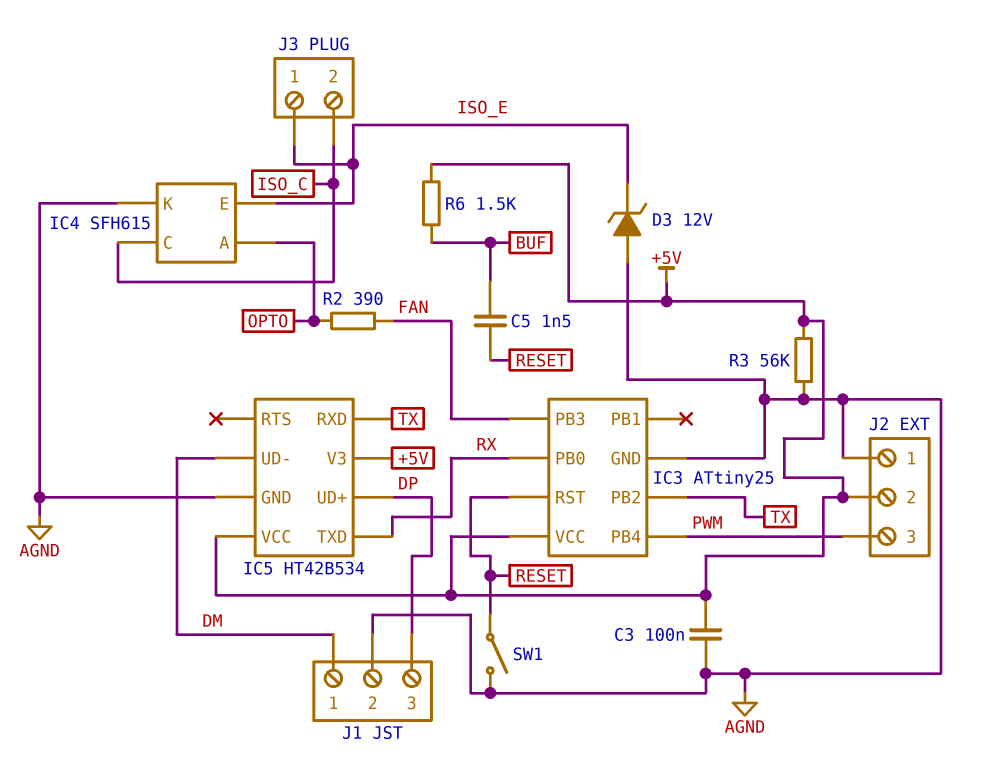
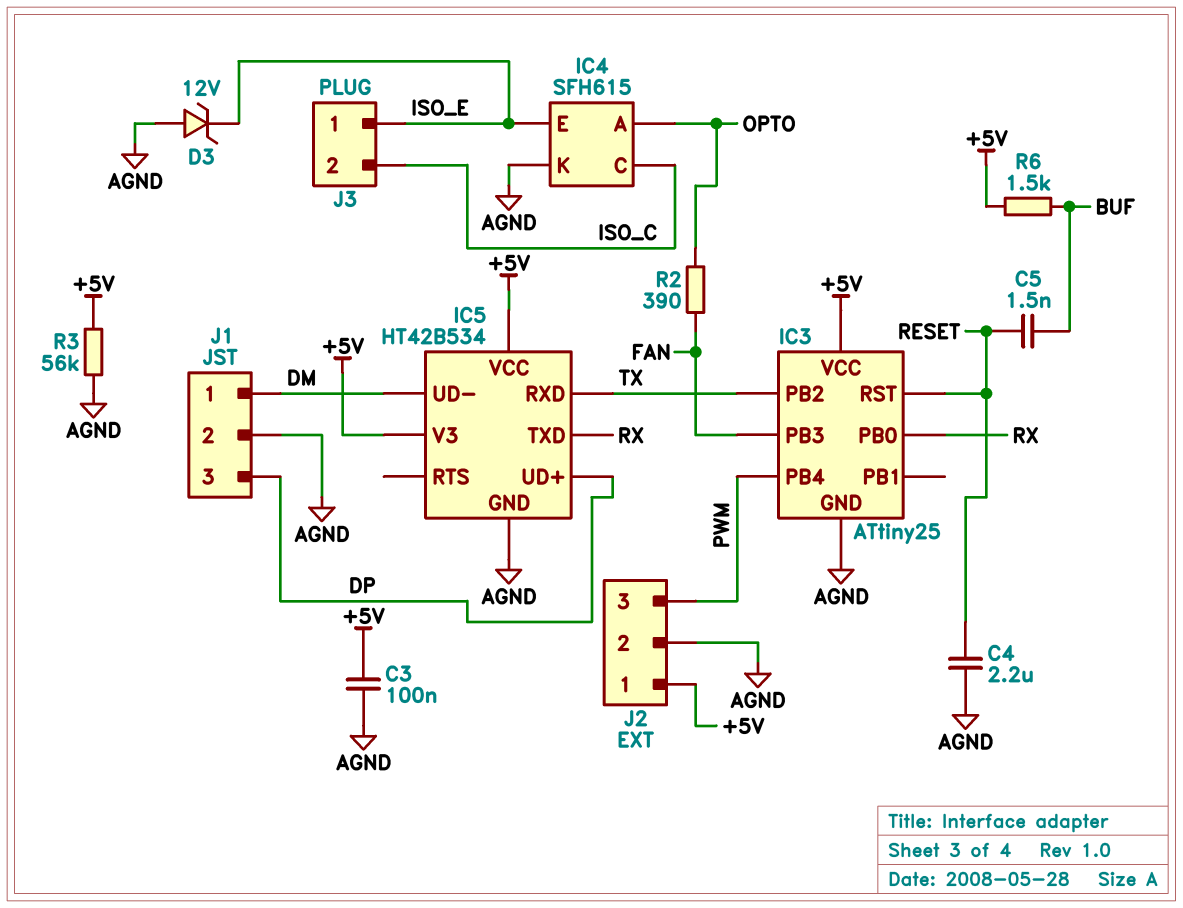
C4: none -> 2.2uF (AGND, RESET)
J2 pin 1: AGND -> +5V
J2 pin 2: +5V -> AGND
SW1: switch (AGND, RESET) -> none

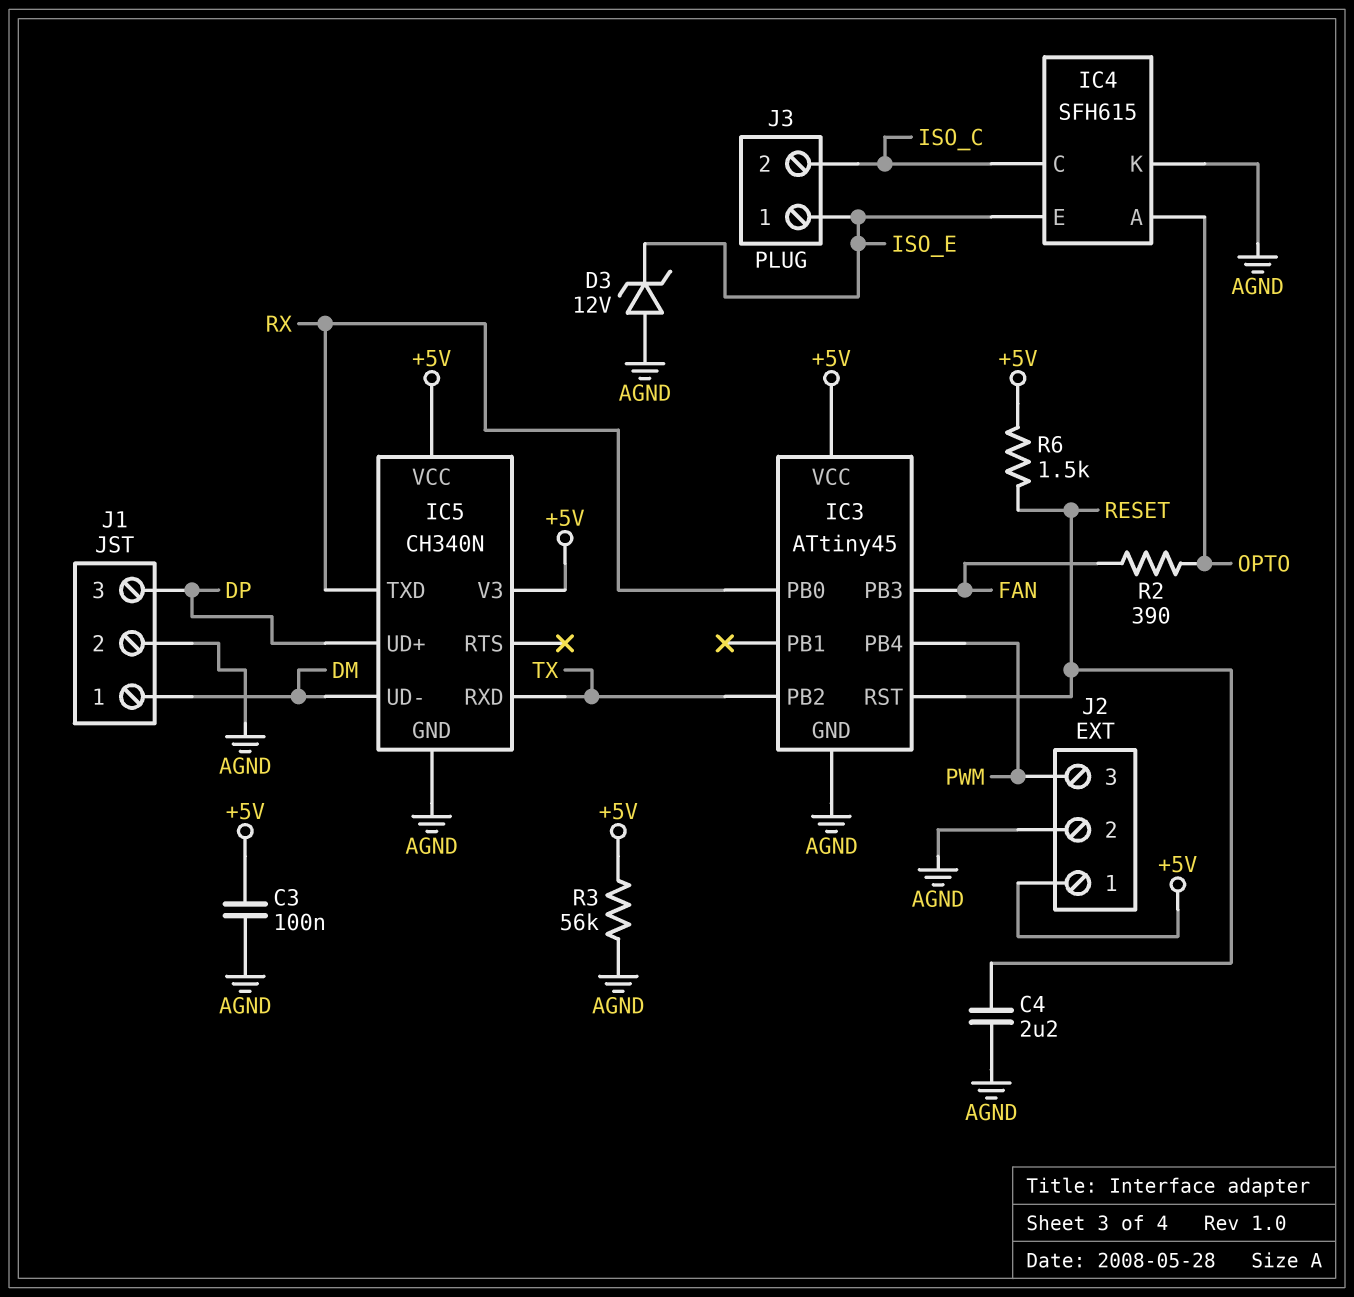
C5: 1.5nF (BUF, RESET) -> none
IC3: ATtiny25 -> ATtiny45
IC5: HT42B534 -> CH340N
R6: 1.5k (+5V, BUF) -> 1.5k (+5V, RESET)

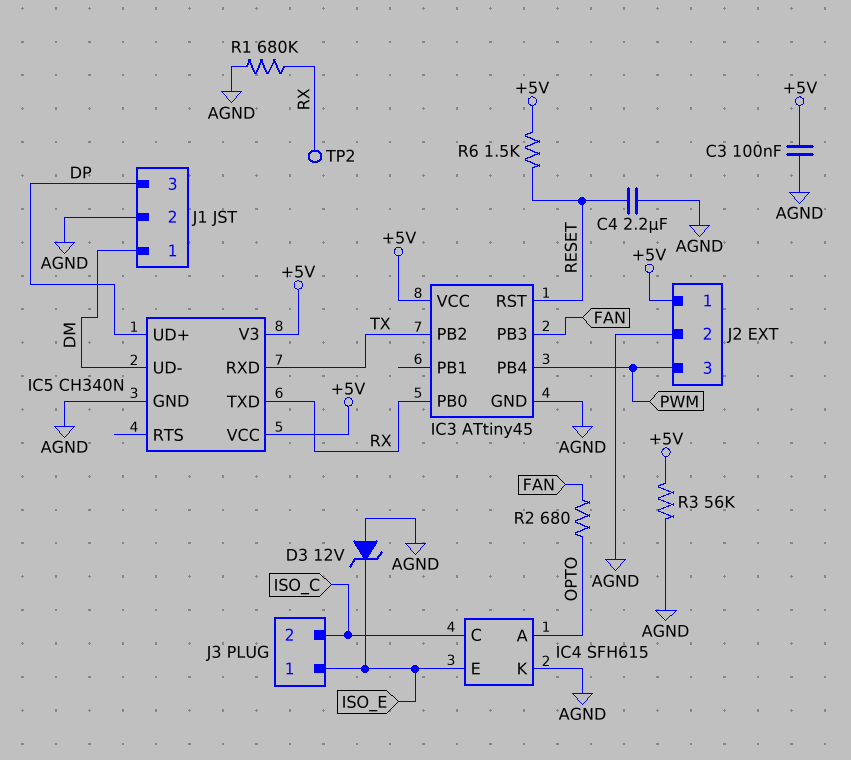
R1: none -> 680k (AGND, RX)
R2: 390 (FAN, OPTO) -> 680 (FAN, OPTO)
TP2: none -> test point (RX)

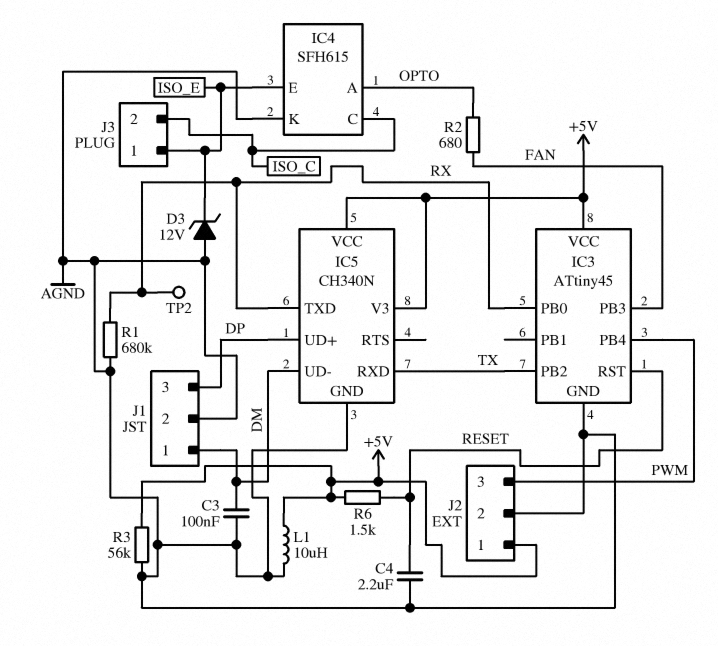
C3: 100nF (+5V, AGND) -> 100nF (AGND, DM)
L1: none -> 10uH (+5V, AGND)

